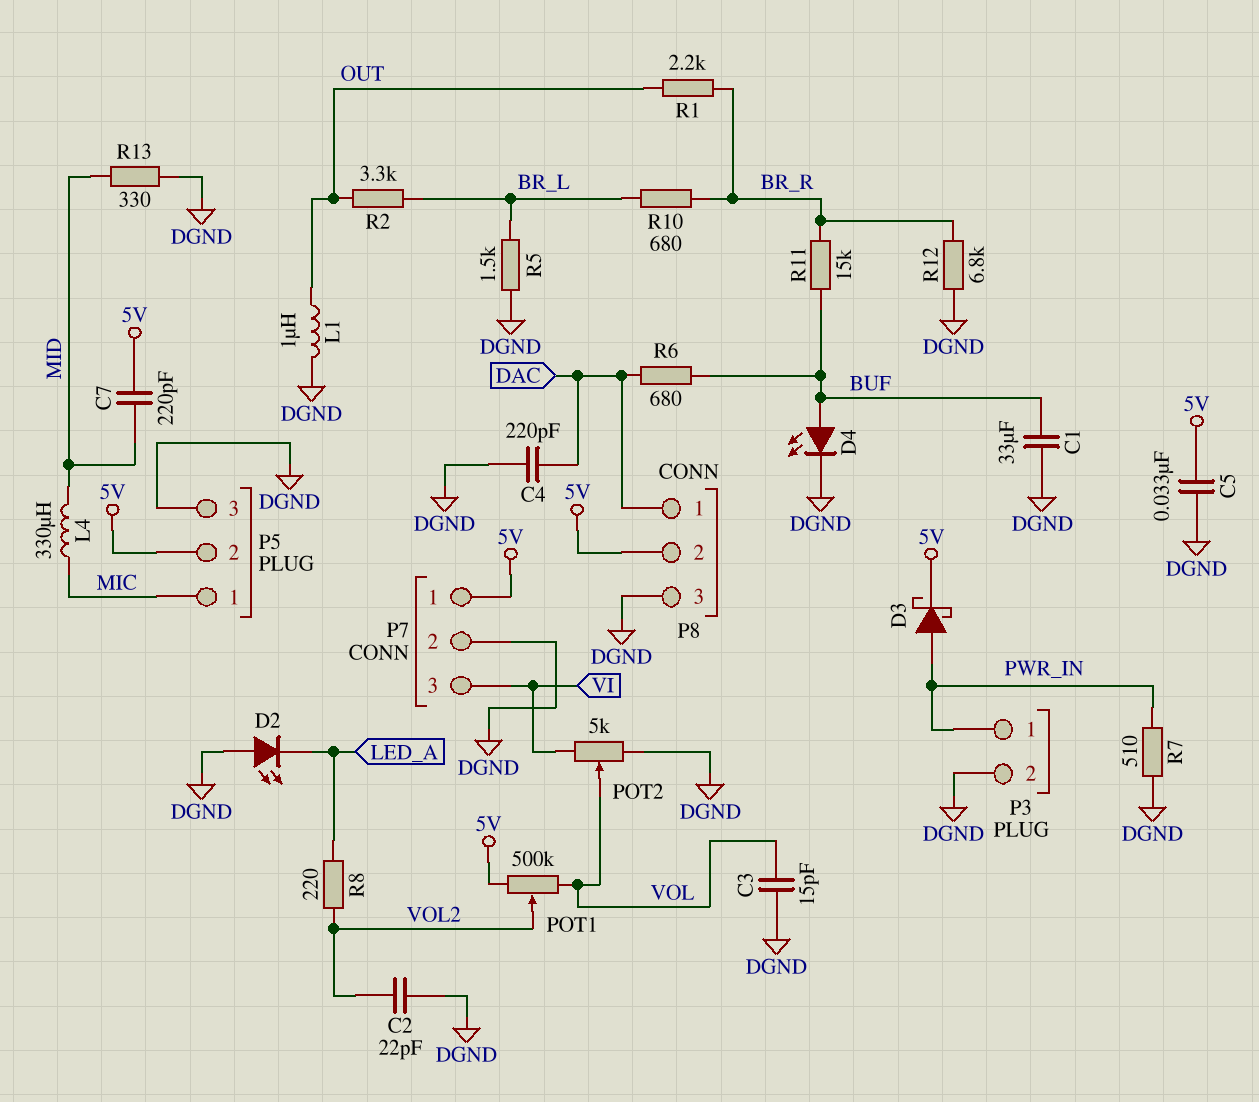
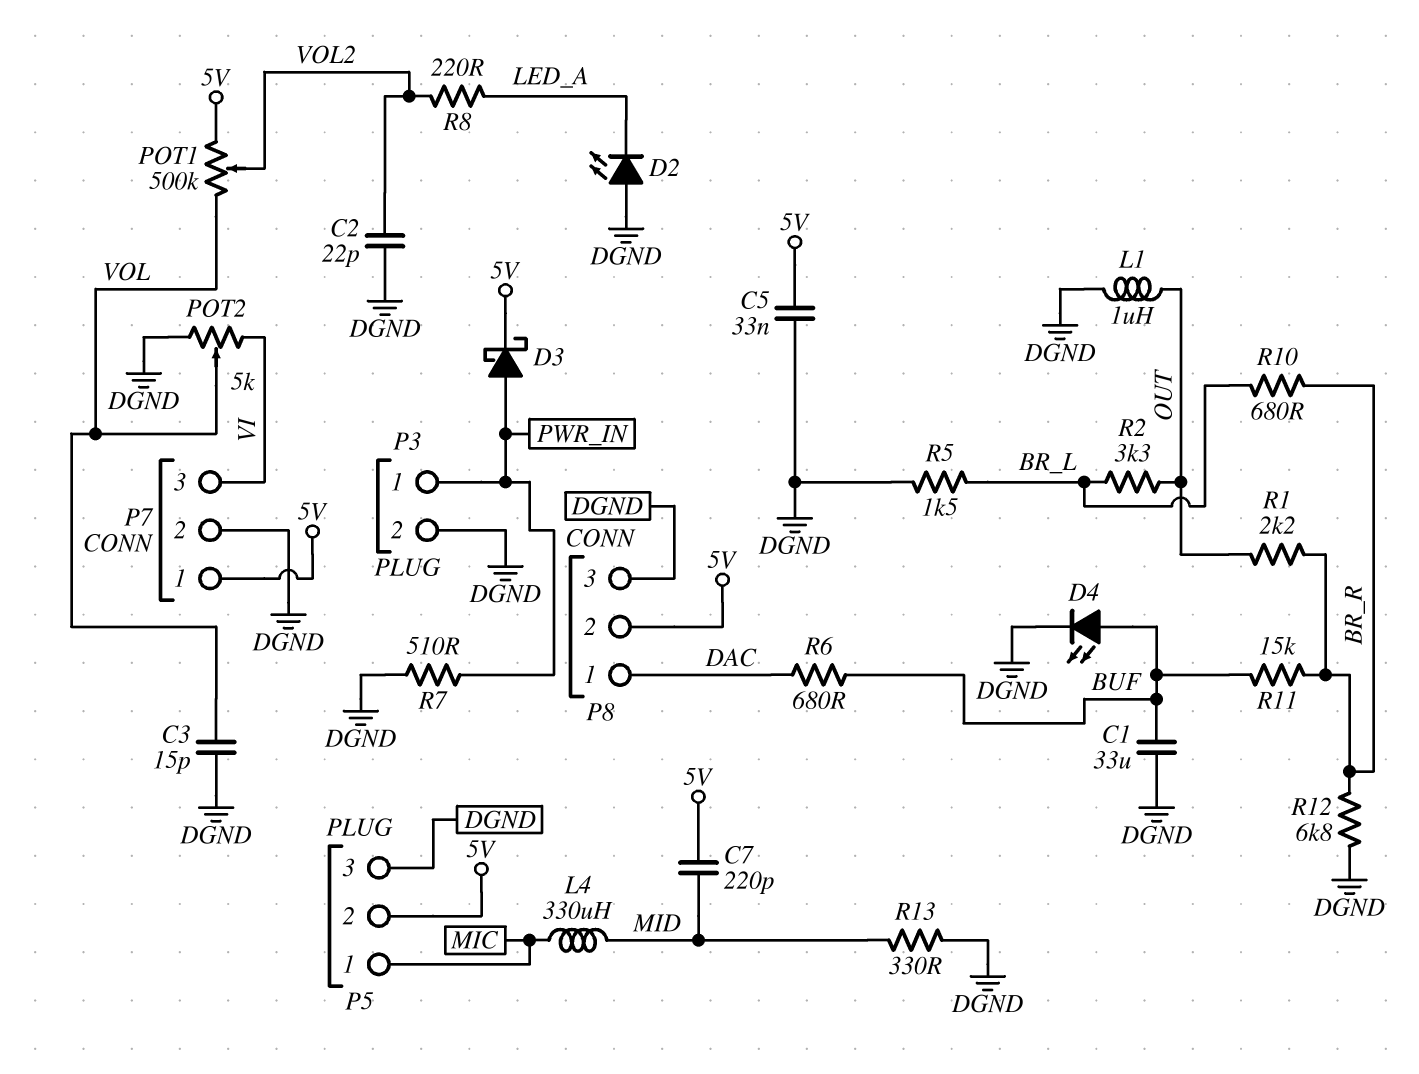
C4: 220pF (DAC, DGND) -> none

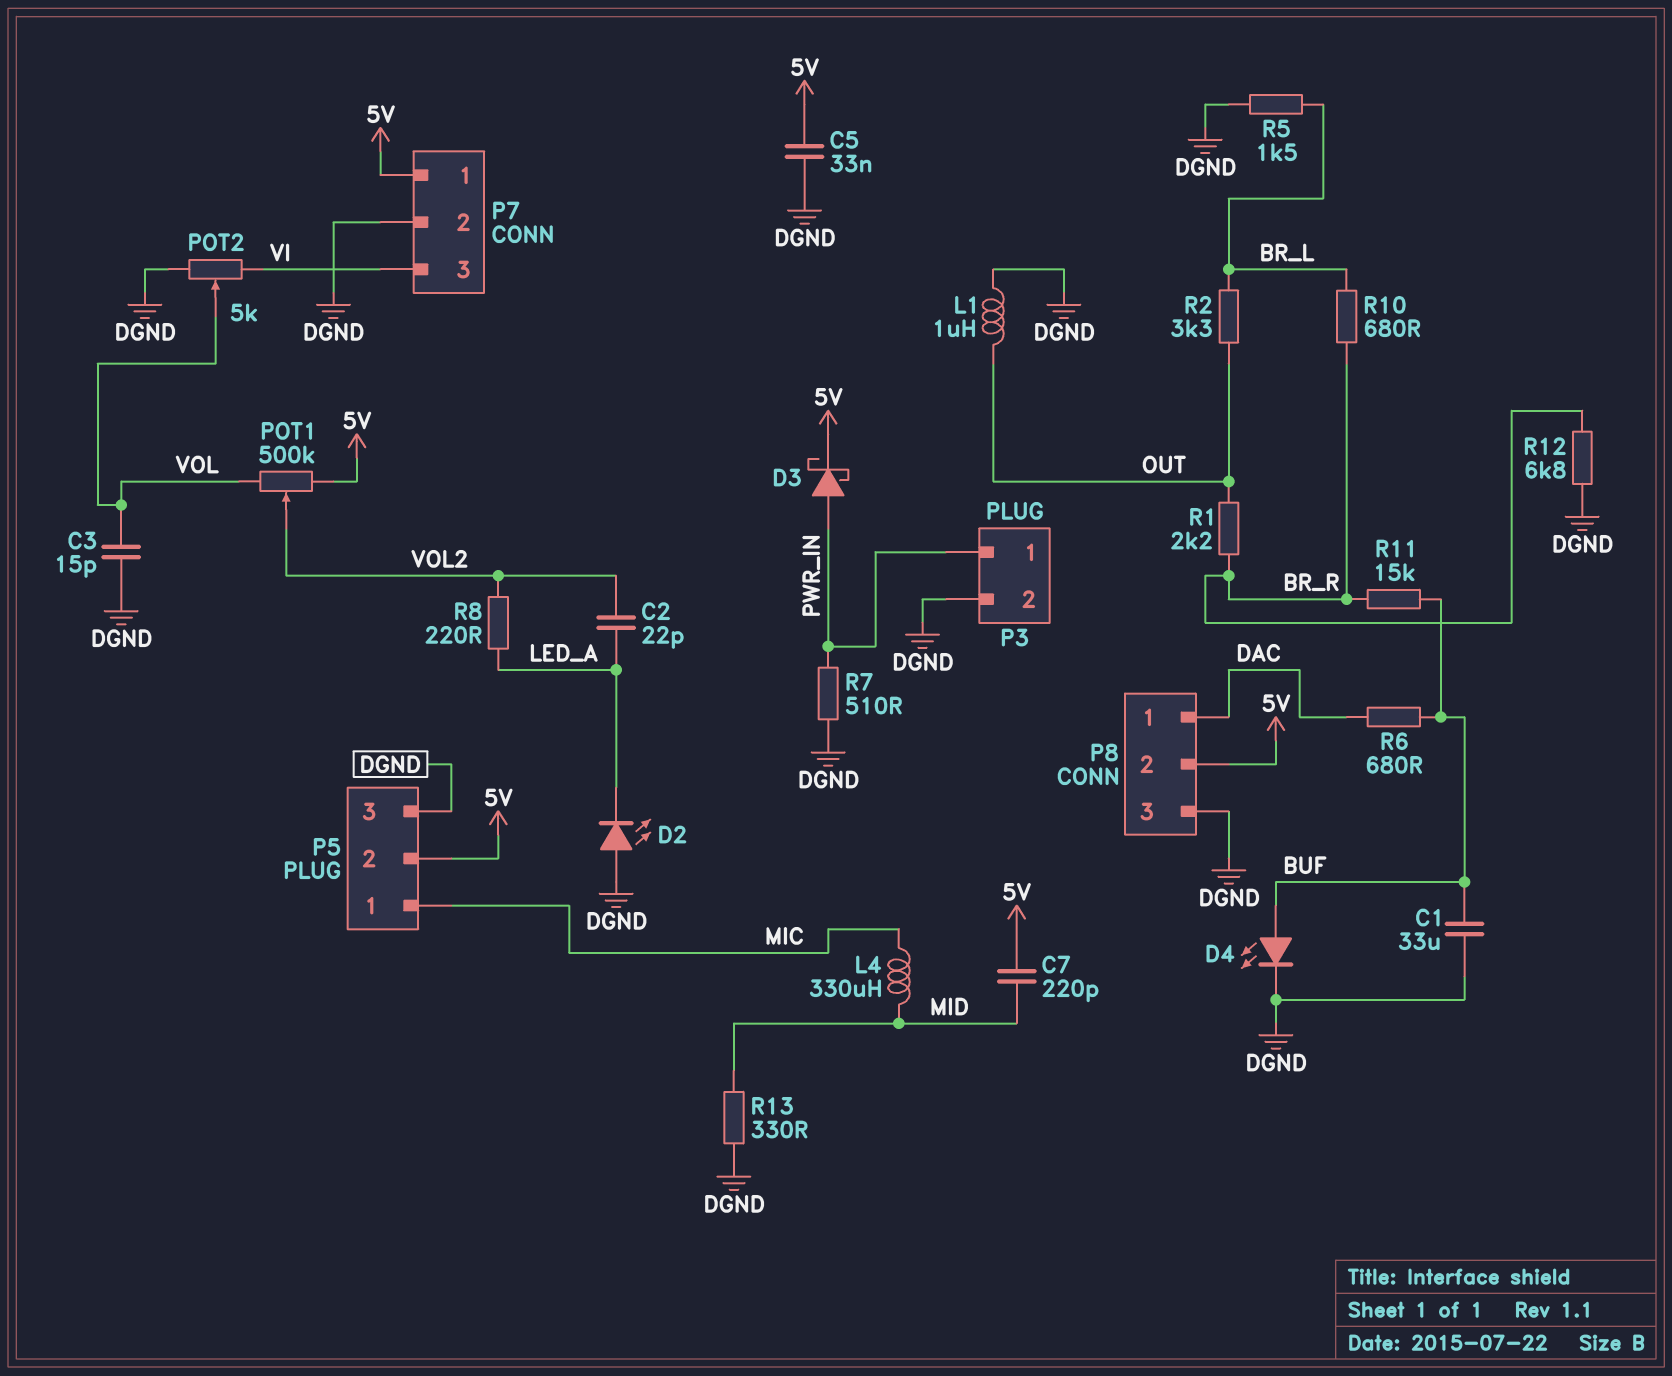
C2: 22pF (DGND, VOL2) -> 22pF (LED_A, VOL2)

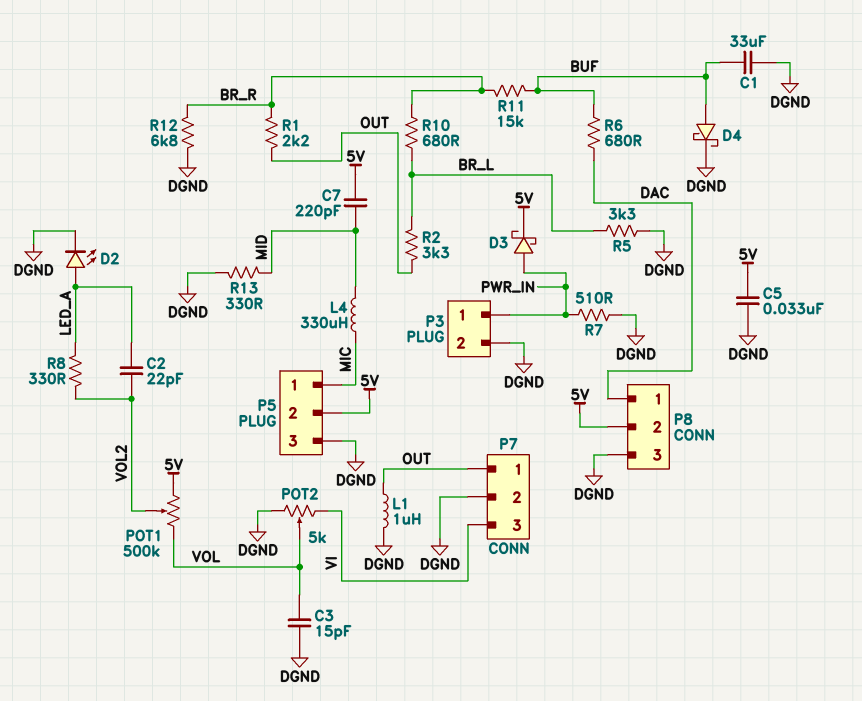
D2: LED (A DGND, K LED_A) -> LED (A LED_A, K DGND)
D4: LED (A BUF, K DGND) -> schottky (A BUF, K DGND)
P7 pin 1: 5V -> OUT
R5: 1.5k (BR_L, DGND) -> 3.3k (BR_L, DGND)
R8: 220 (LED_A, VOL2) -> 330 (LED_A, VOL2)

